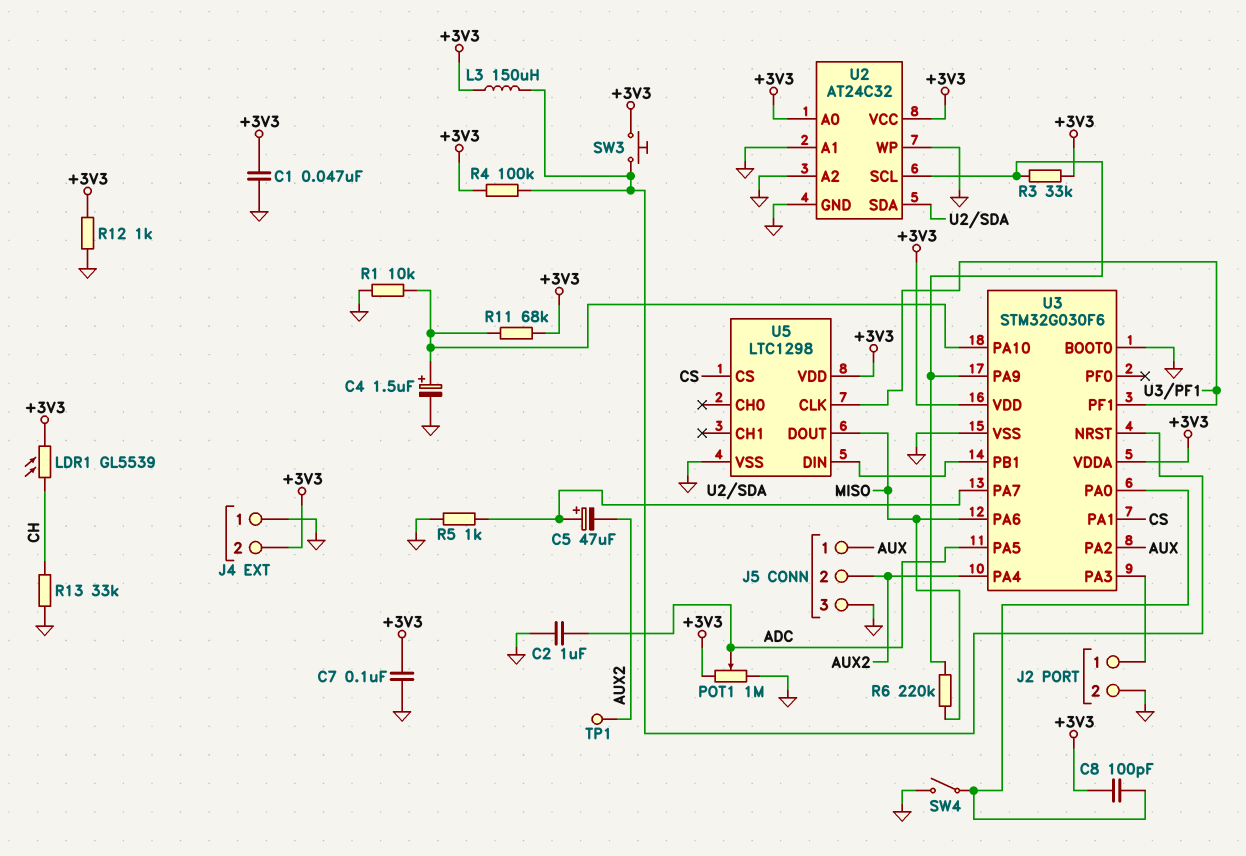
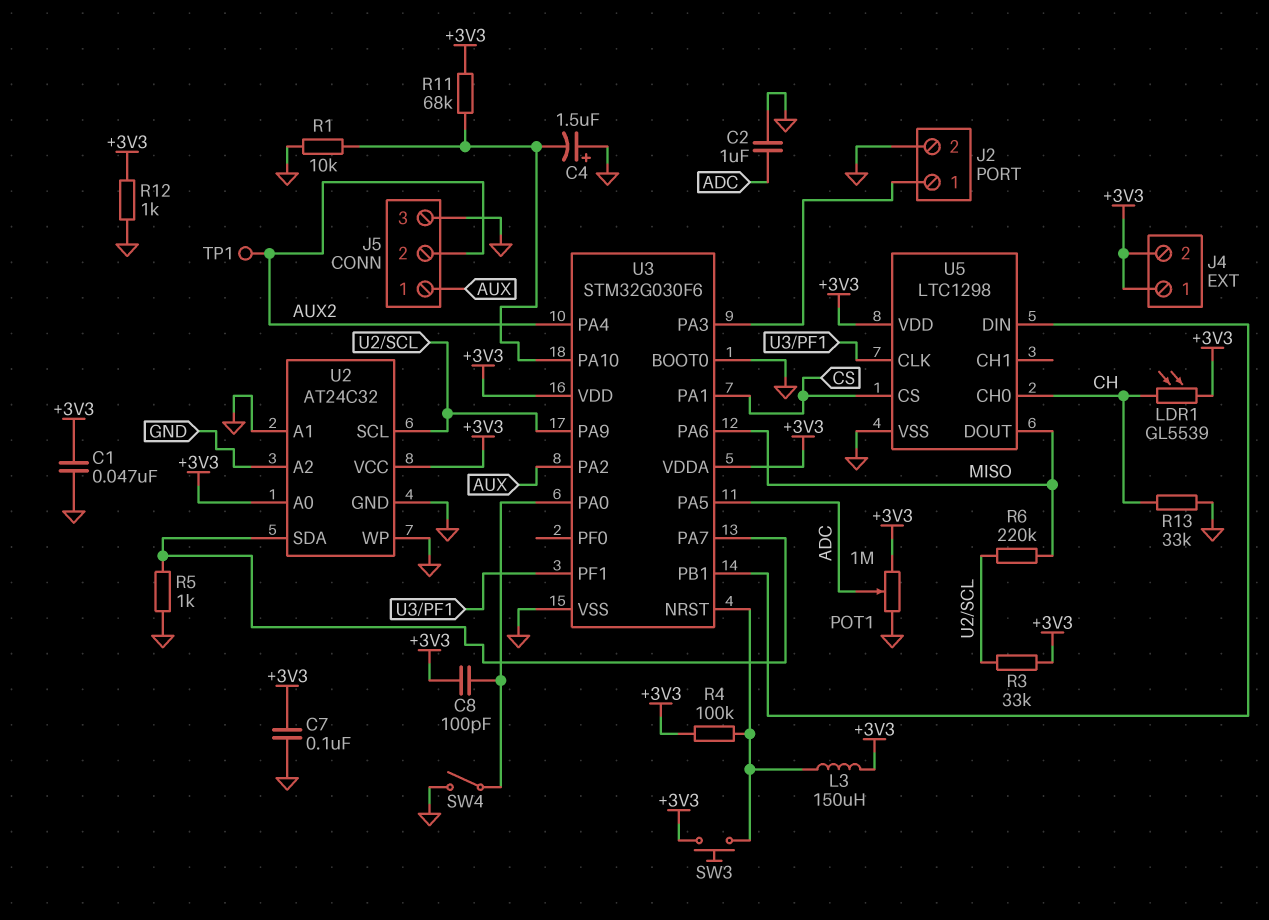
C4: 1.5uF (plus U3/PA10, minus GND) -> 1.5uF (plus GND, minus U3/PA10)
C5: 47uF (plus U2/SDA, minus AUX2) -> none
J4 pin 1: GND -> +3V3
U5 pin CH0: none -> CH

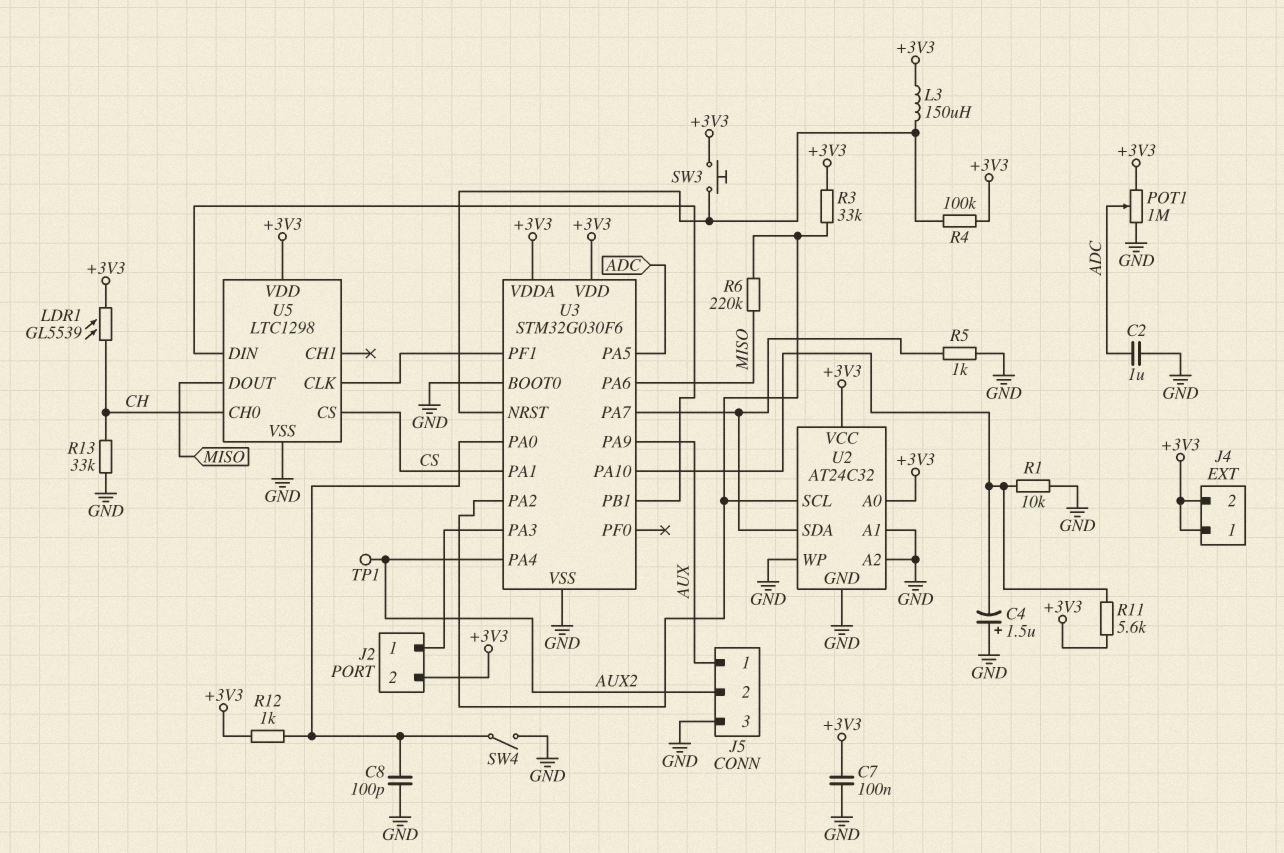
C1: 47nF (+3V3, GND) -> none
C8: 100pF (+3V3, U3/PA0) -> 100pF (GND, U3/PA0)
J2 pin 2: GND -> +3V3
R11: 68k (+3V3, U3/PA10) -> 5.6k (+3V3, U3/PA10)
R12: 1k (+3V3, GND) -> 1k (+3V3, U3/PA0)
U3 pin PA2: AUX -> U2/SCL
U3 pin PA9: U2/SCL -> AUX

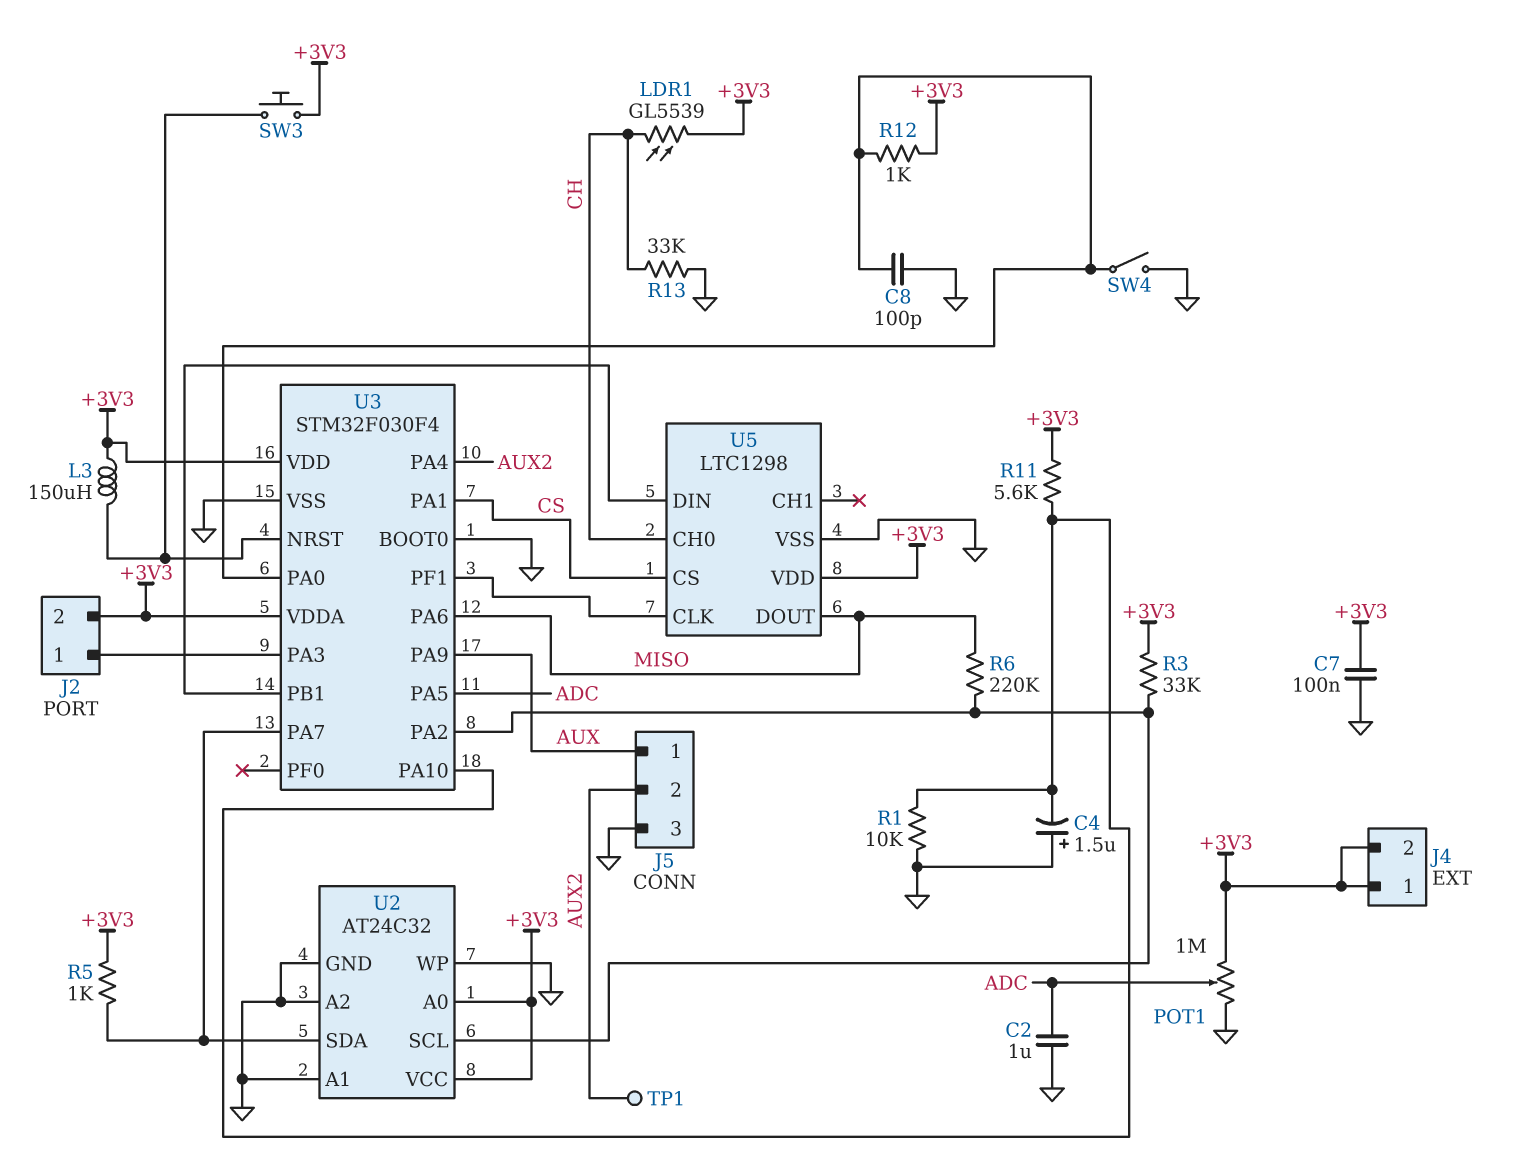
R4: 100k (+3V3, U3/NRST) -> none
R5: 1k (GND, U2/SDA) -> 1k (+3V3, U2/SDA)
U3: STM32G030F6 -> STM32F030F4

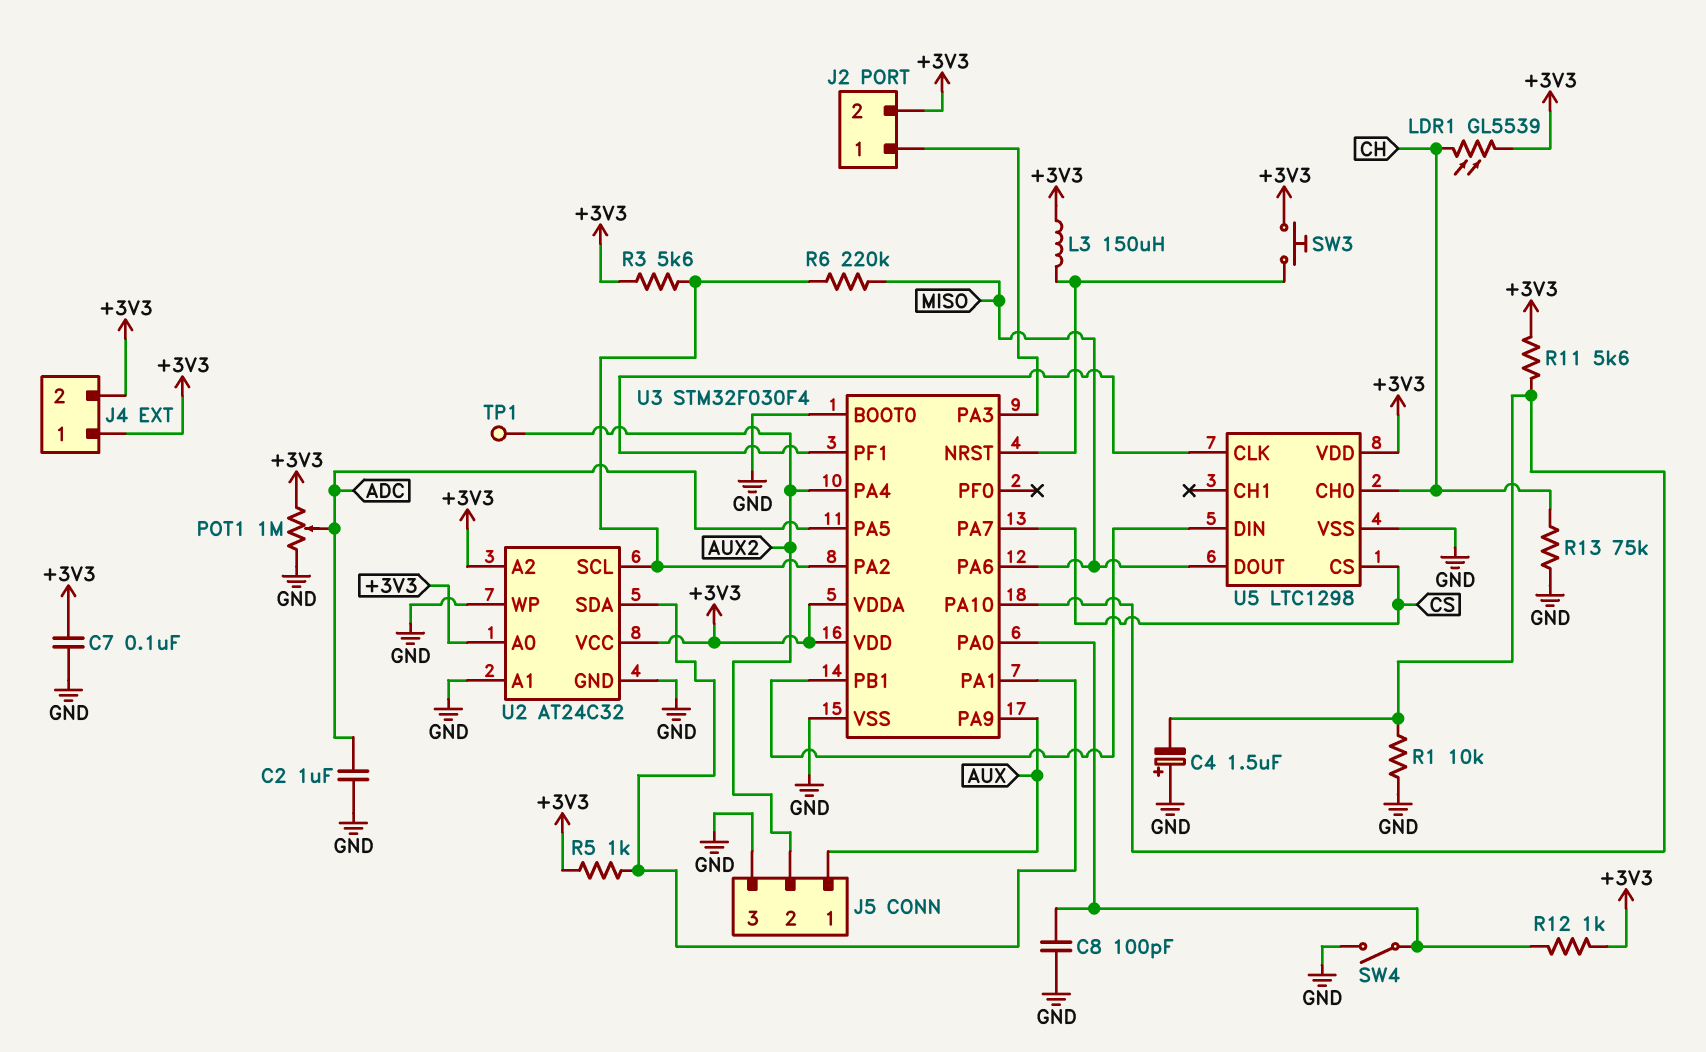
R3: 33k (+3V3, U2/SCL) -> 5.6k (+3V3, U2/SCL)
R13: 33k (CH, GND) -> 75k (CH, GND)
U2 pin A2: GND -> +3V3
U3 pin PA1: CS -> U2/SDA
U3 pin PA7: U2/SDA -> CS

